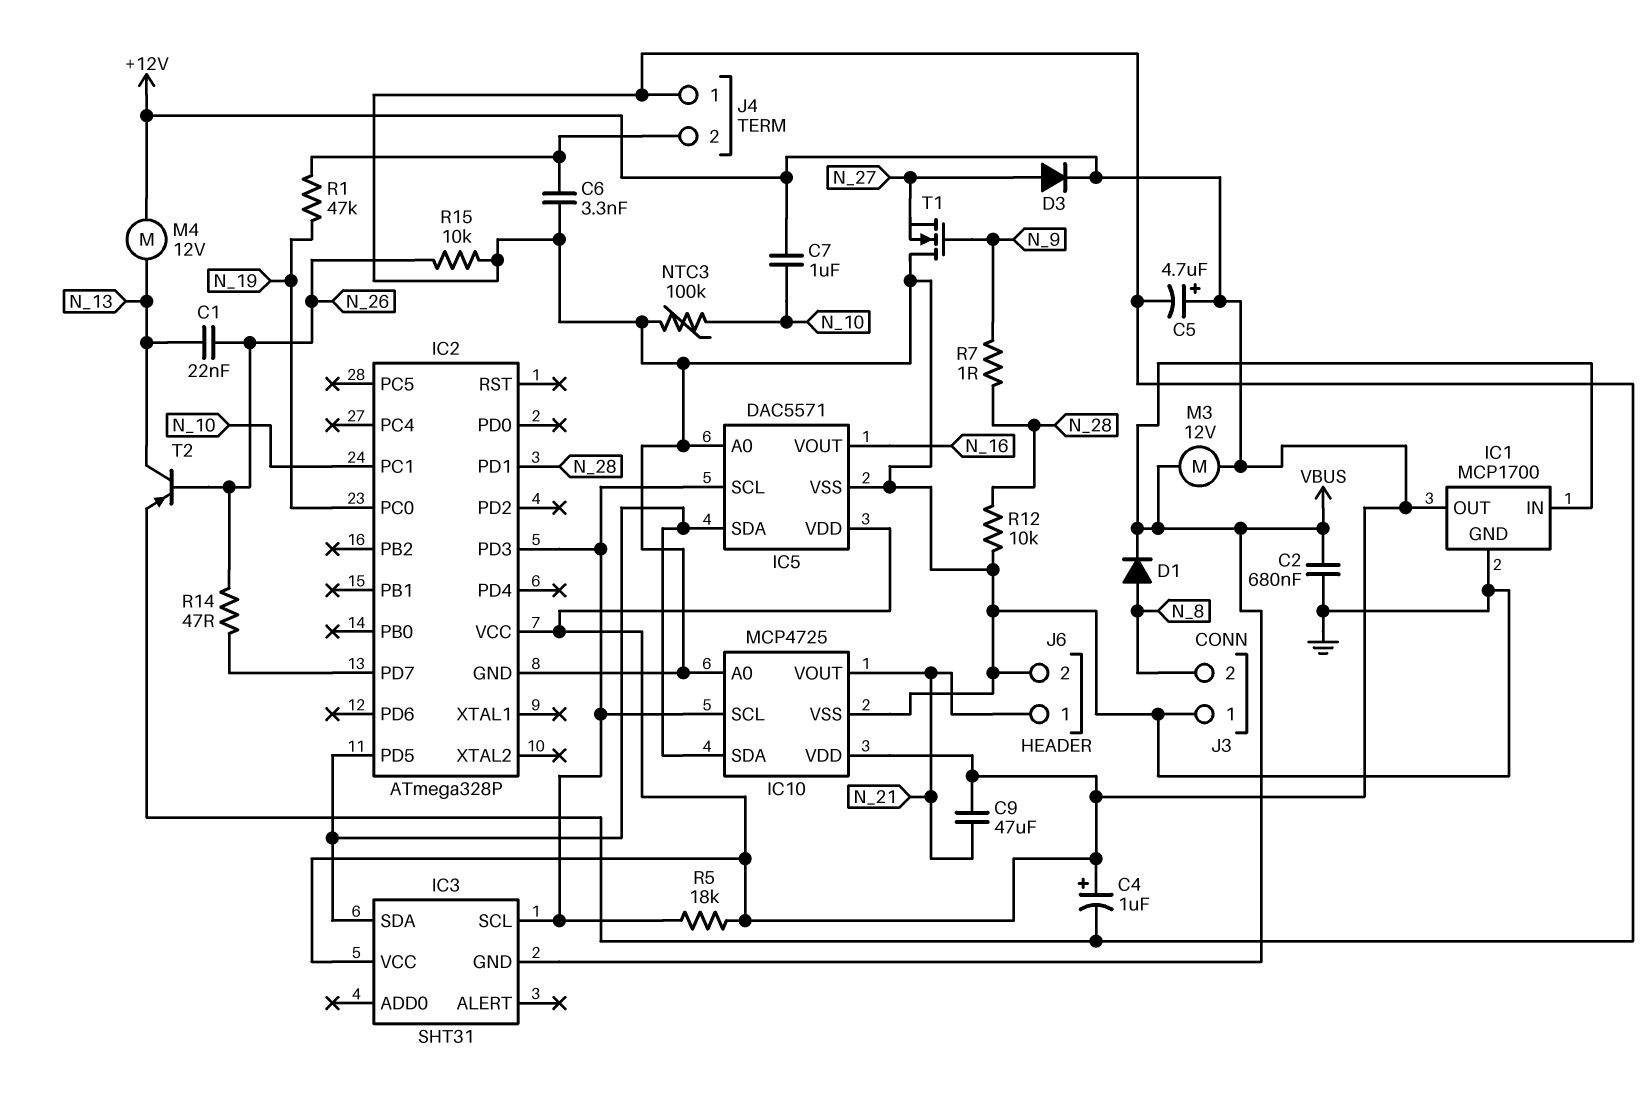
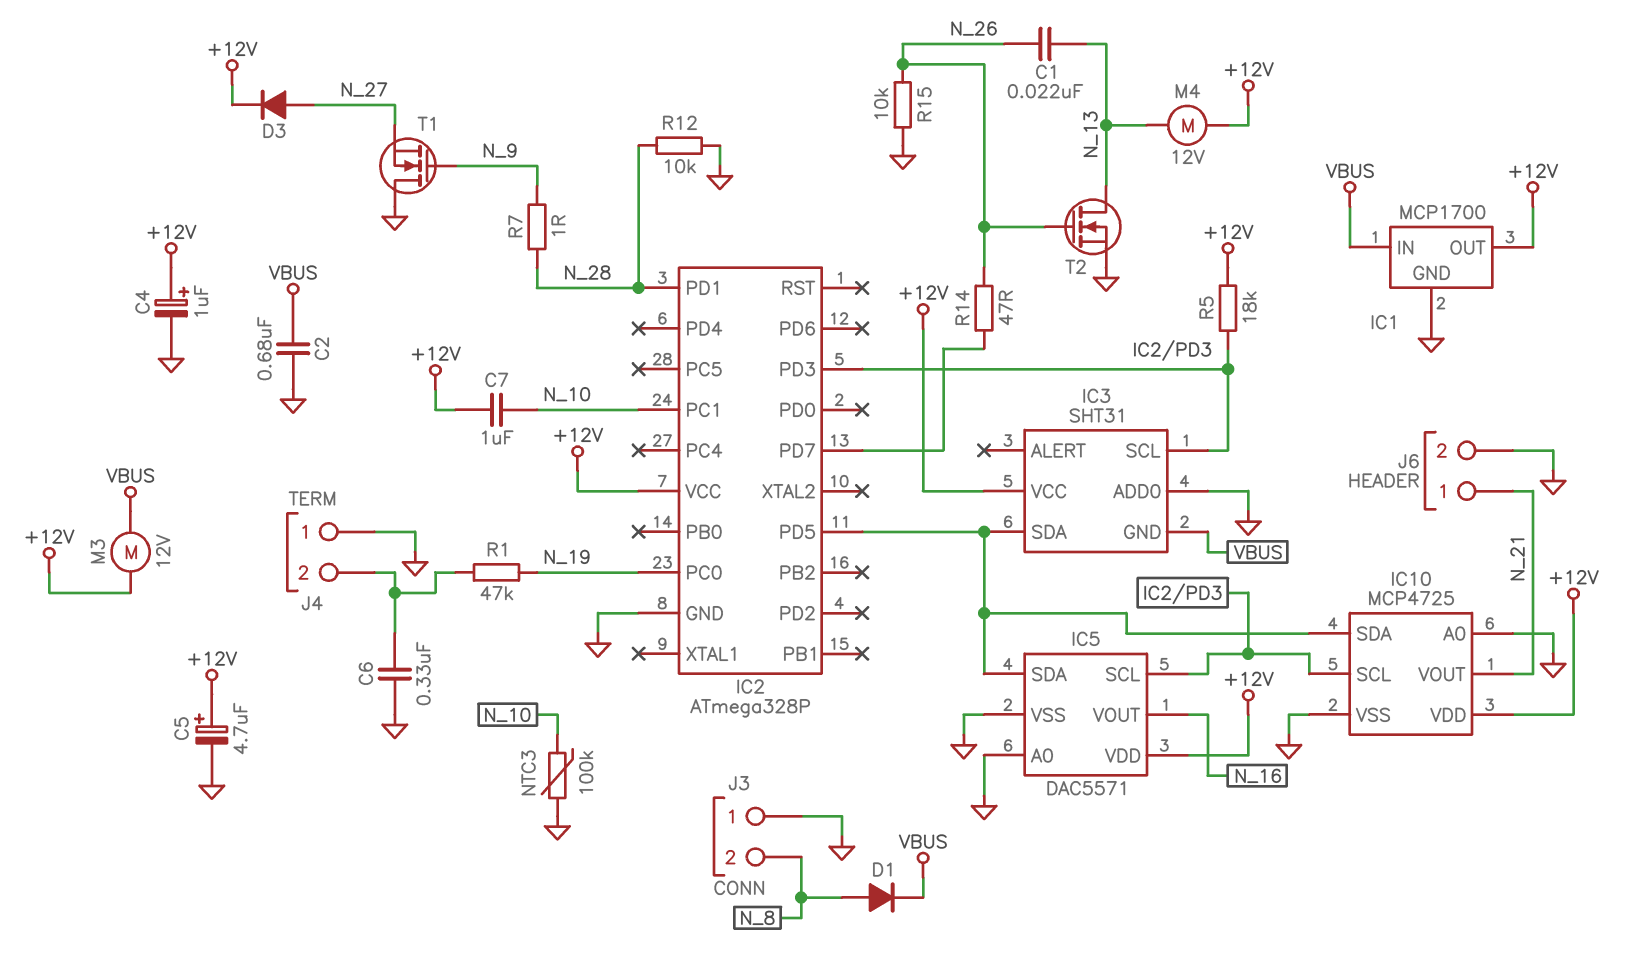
C6: 3.3nF (GND, J4/2) -> 330nF (GND, J4/2)
C9: 47uF (+12V, N_21) -> none
IC3 pin ADD0: none -> GND
T2: PNP (B N_26, C N_13, E GND) -> NMOS (G N_26, D N_13, S GND)

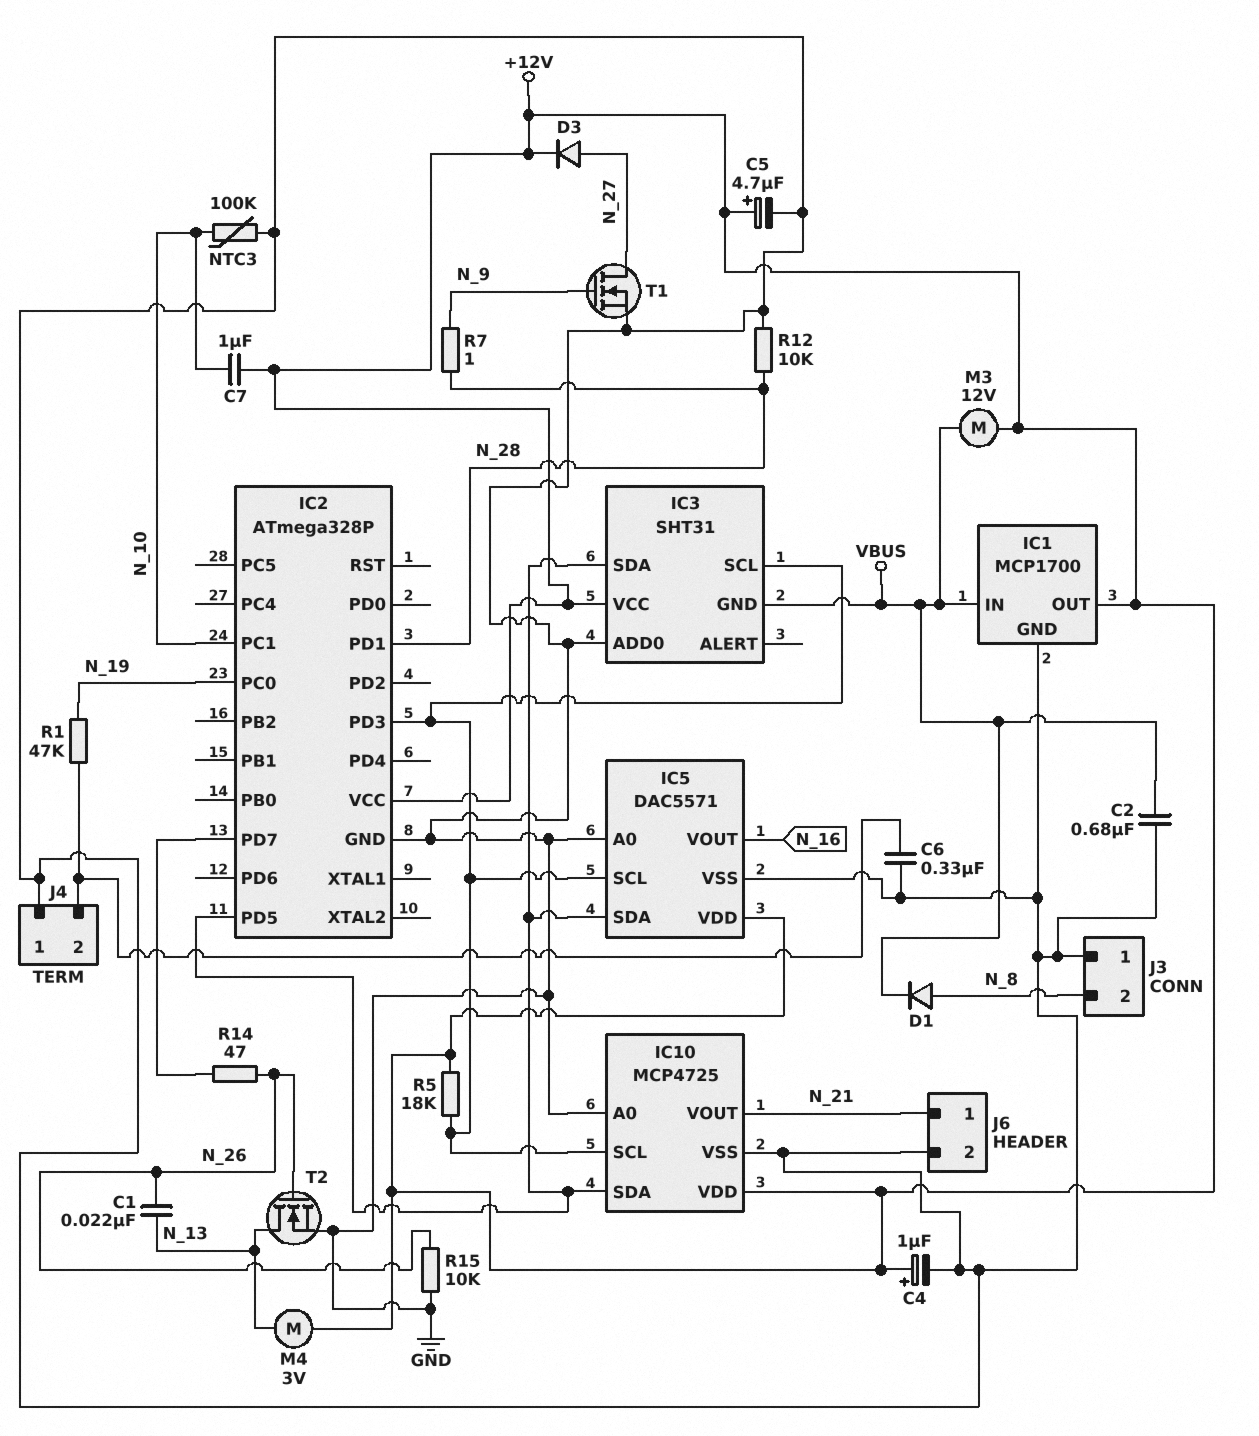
M4: motor 12V (+12V, N_13) -> motor 3V (+12V, N_13)
T1: NMOS (G N_9, D GND, S N_27) -> NMOS (G N_9, D N_27, S GND)

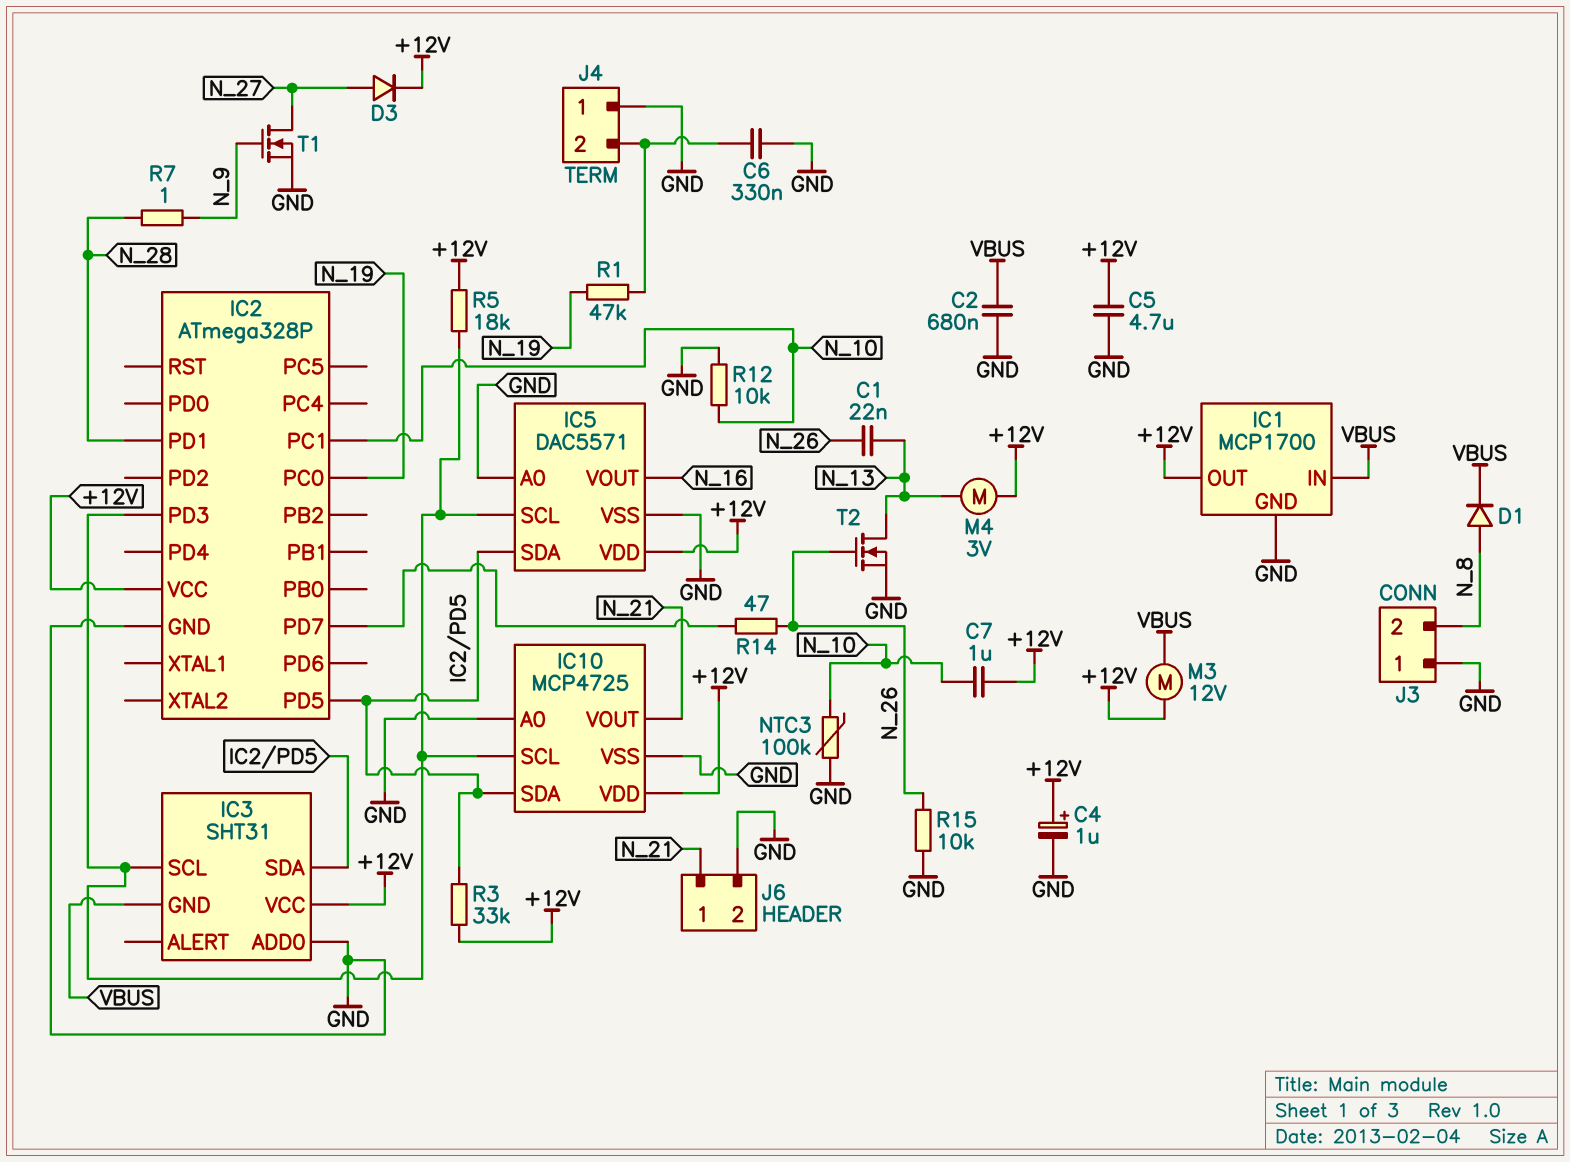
C5: 4.7uF (plus +12V, minus GND) -> 4.7uF (+12V, GND)
R3: none -> 33k (+12V, IC2/PD5)
R12: 10k (GND, N_28) -> 10k (GND, N_10)

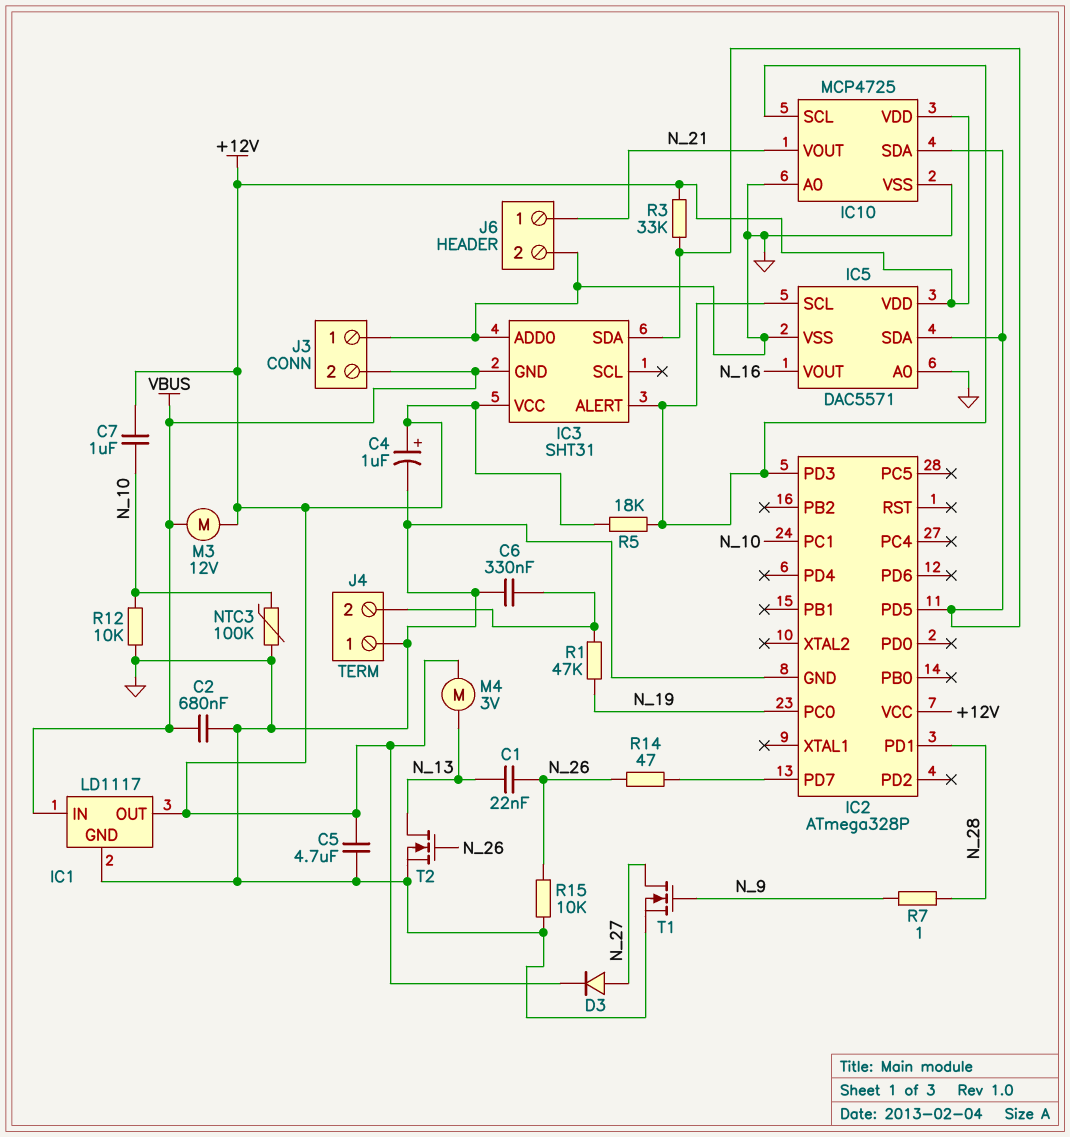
D1: diode (A N_8, K VBUS) -> none
IC1: MCP1700 -> LD1117
IC3 pin ALERT: none -> IC2/PD3
IC3 pin SCL: IC2/PD3 -> none
J3 pin 2: N_8 -> VBUS

